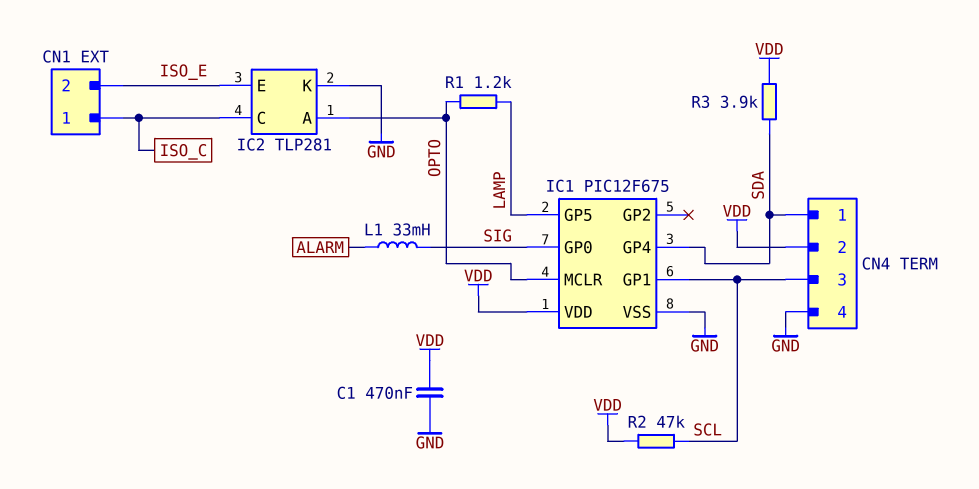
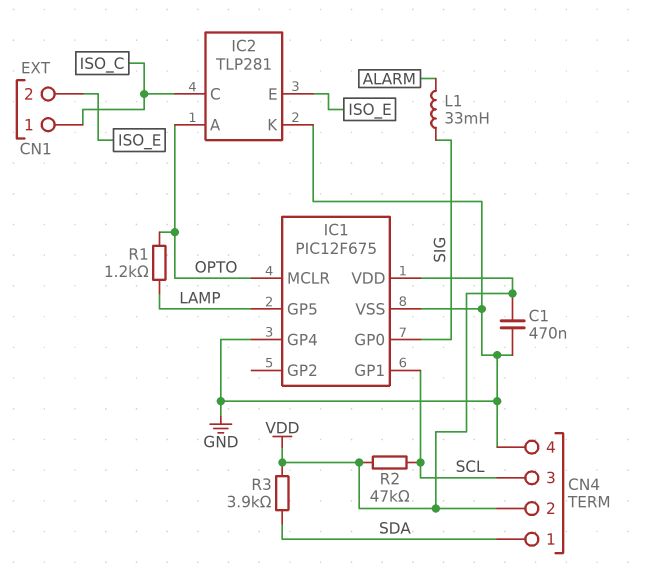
IC1 pin GP4: SDA -> GND

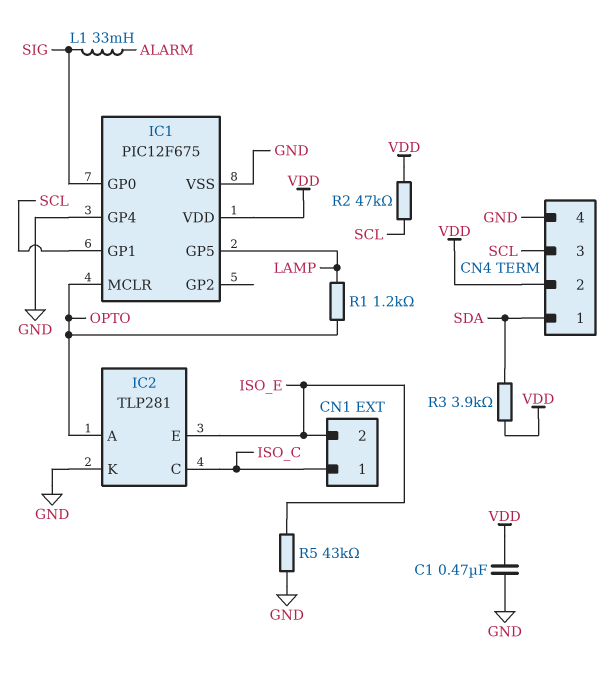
R5: none -> 43k (GND, ISO_E)

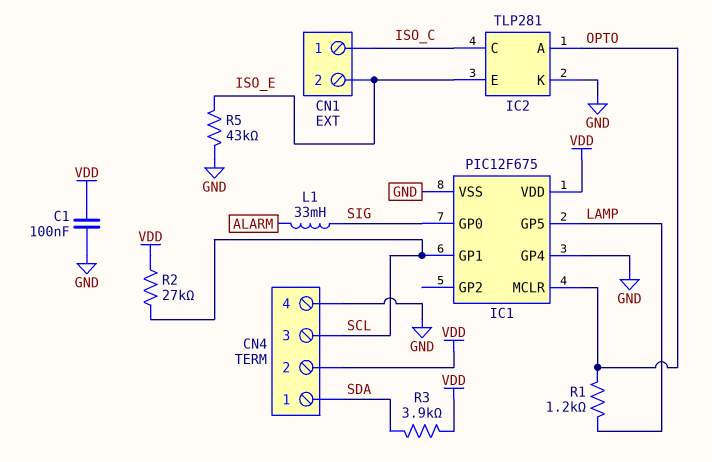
C1: 470nF (GND, VDD) -> 100nF (GND, VDD)
R2: 47k (SCL, VDD) -> 27k (SCL, VDD)

